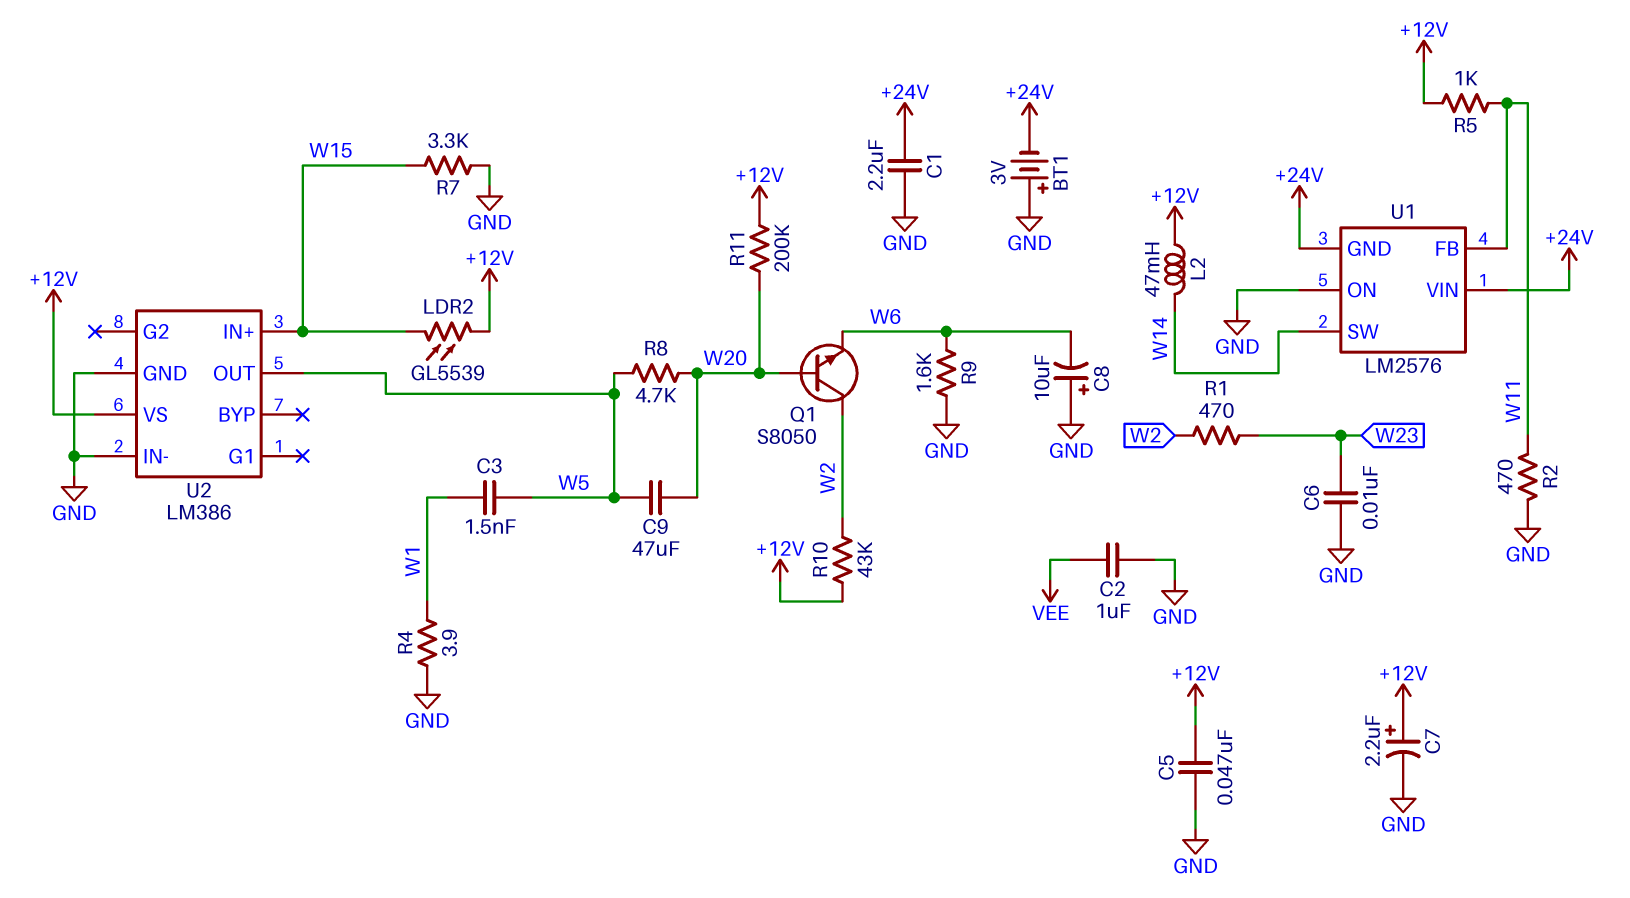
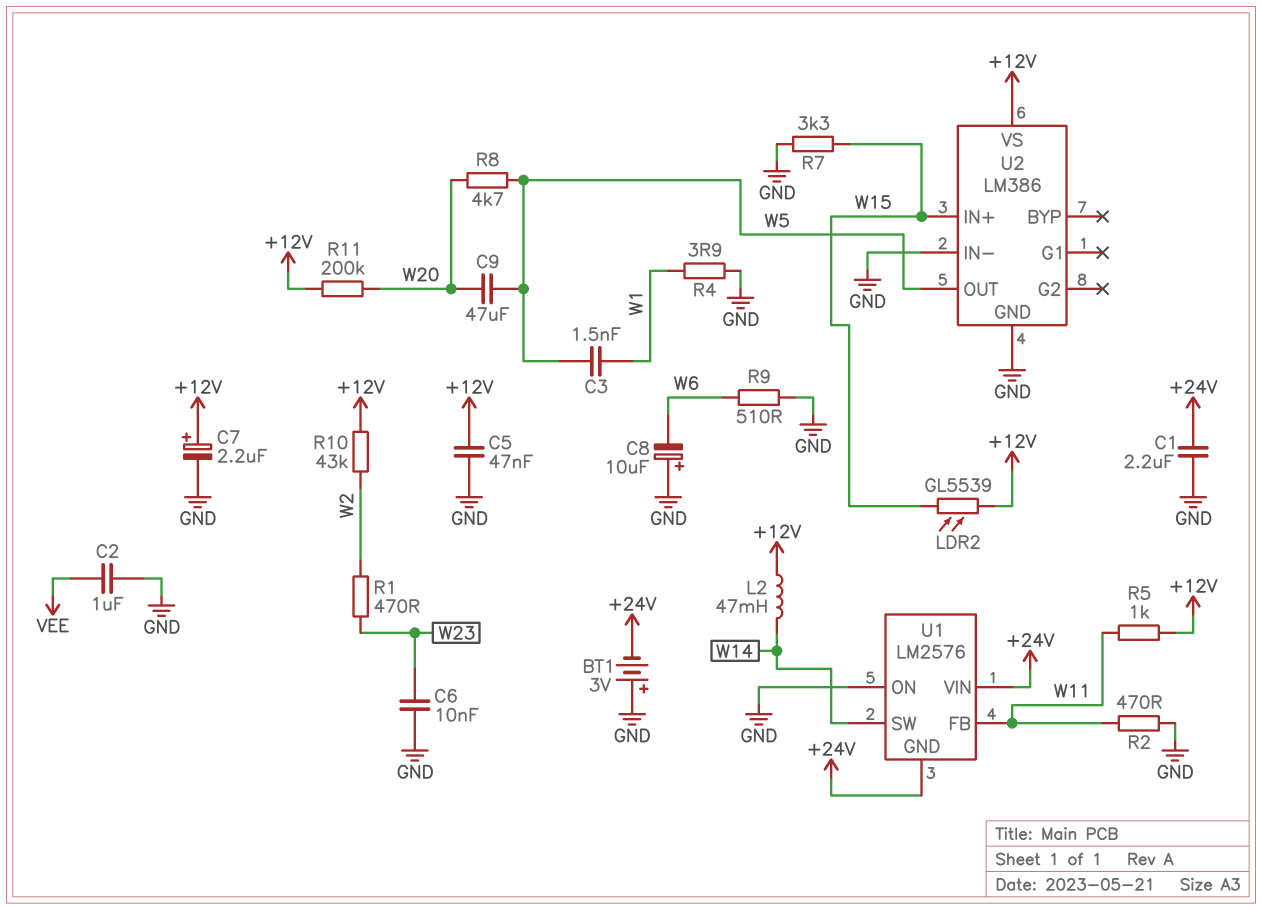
Q1: NPN S8050 (B W20, C W2, E W6) -> none
R9: 1.6k (GND, W6) -> 510 (GND, W6)

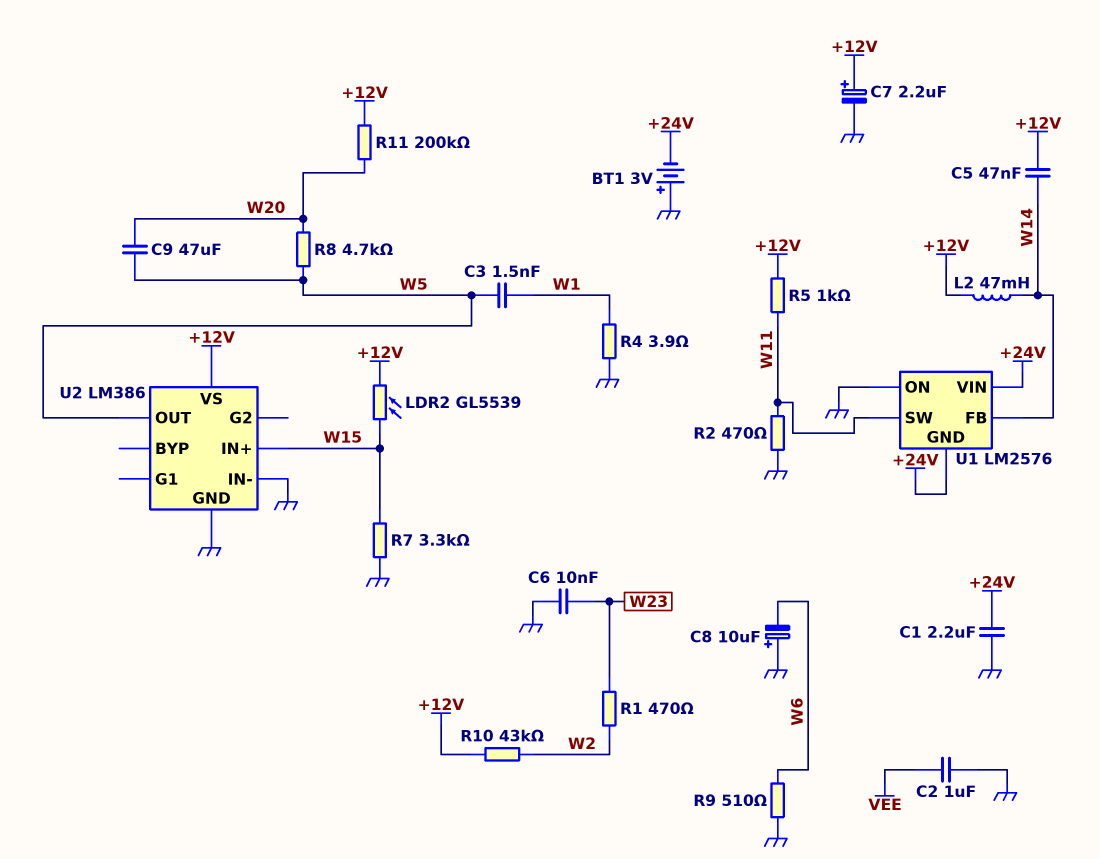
C5: 47nF (+12V, GND) -> 47nF (+12V, W14)
U1 pin FB: W11 -> W14
U1 pin SW: W14 -> W11

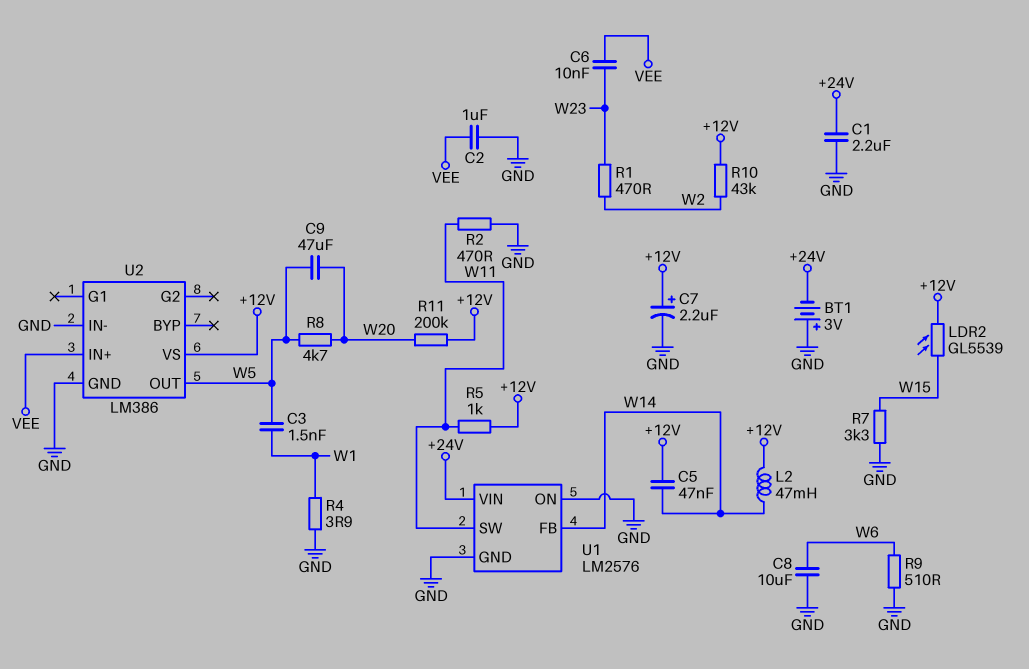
C6: 10nF (GND, W23) -> 10nF (VEE, W23)
C8: 10uF (plus GND, minus W6) -> 10uF (GND, W6)
U1 pin GND: +24V -> GND
U2 pin IN+: W15 -> VEE

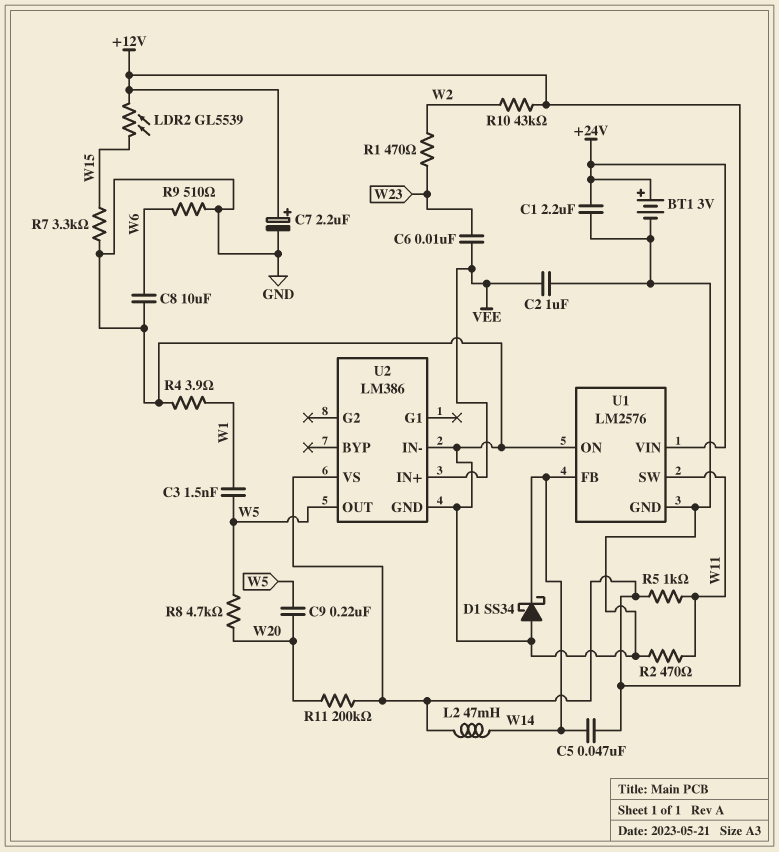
BT1: 3V (plus GND, minus +24V) -> 3V (plus +24V, minus GND)
C9: 47uF (W5, W20) -> 220nF (W5, W20)
D1: none -> schottky SS34 (A GND, K W14)

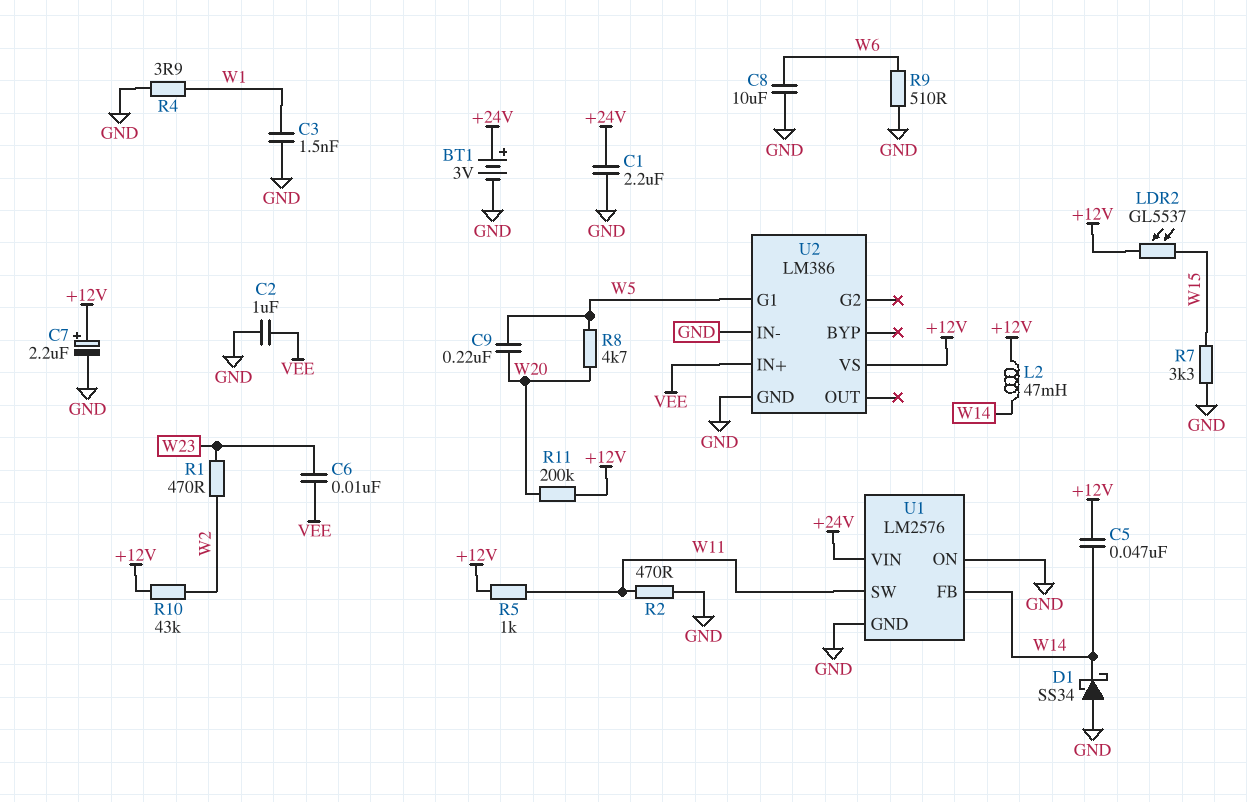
C3: 1.5nF (W1, W5) -> 1.5nF (GND, W1)
LDR2: GL5539 (+12V, W15) -> GL5537 (+12V, W15)
U2 pin G1: none -> W5
U2 pin OUT: W5 -> none

